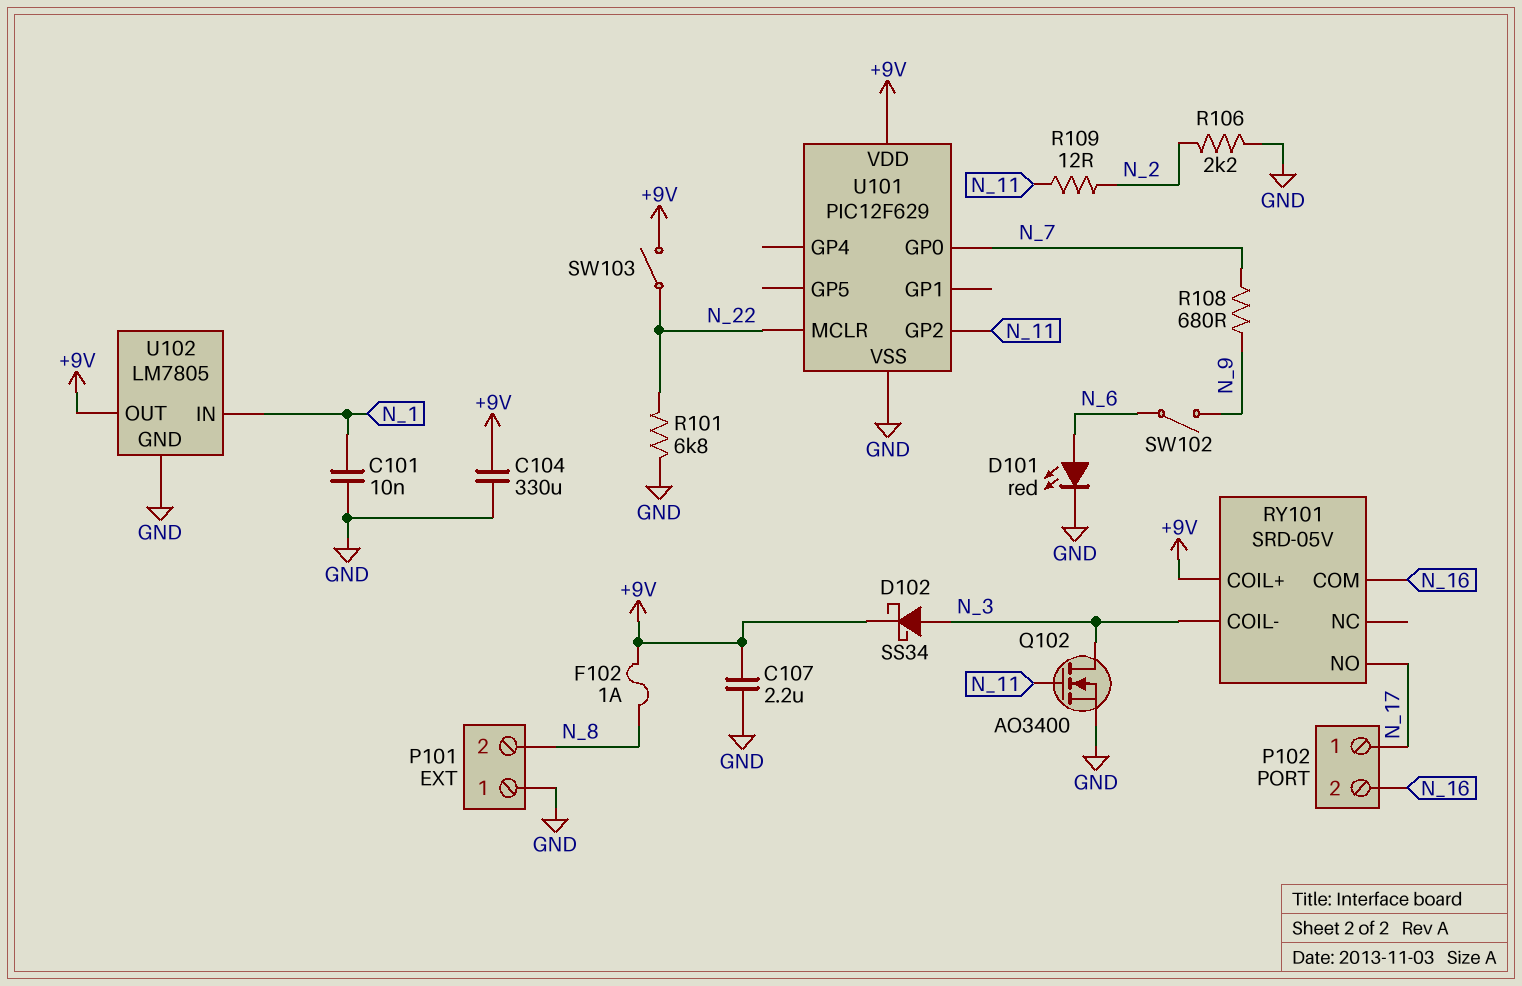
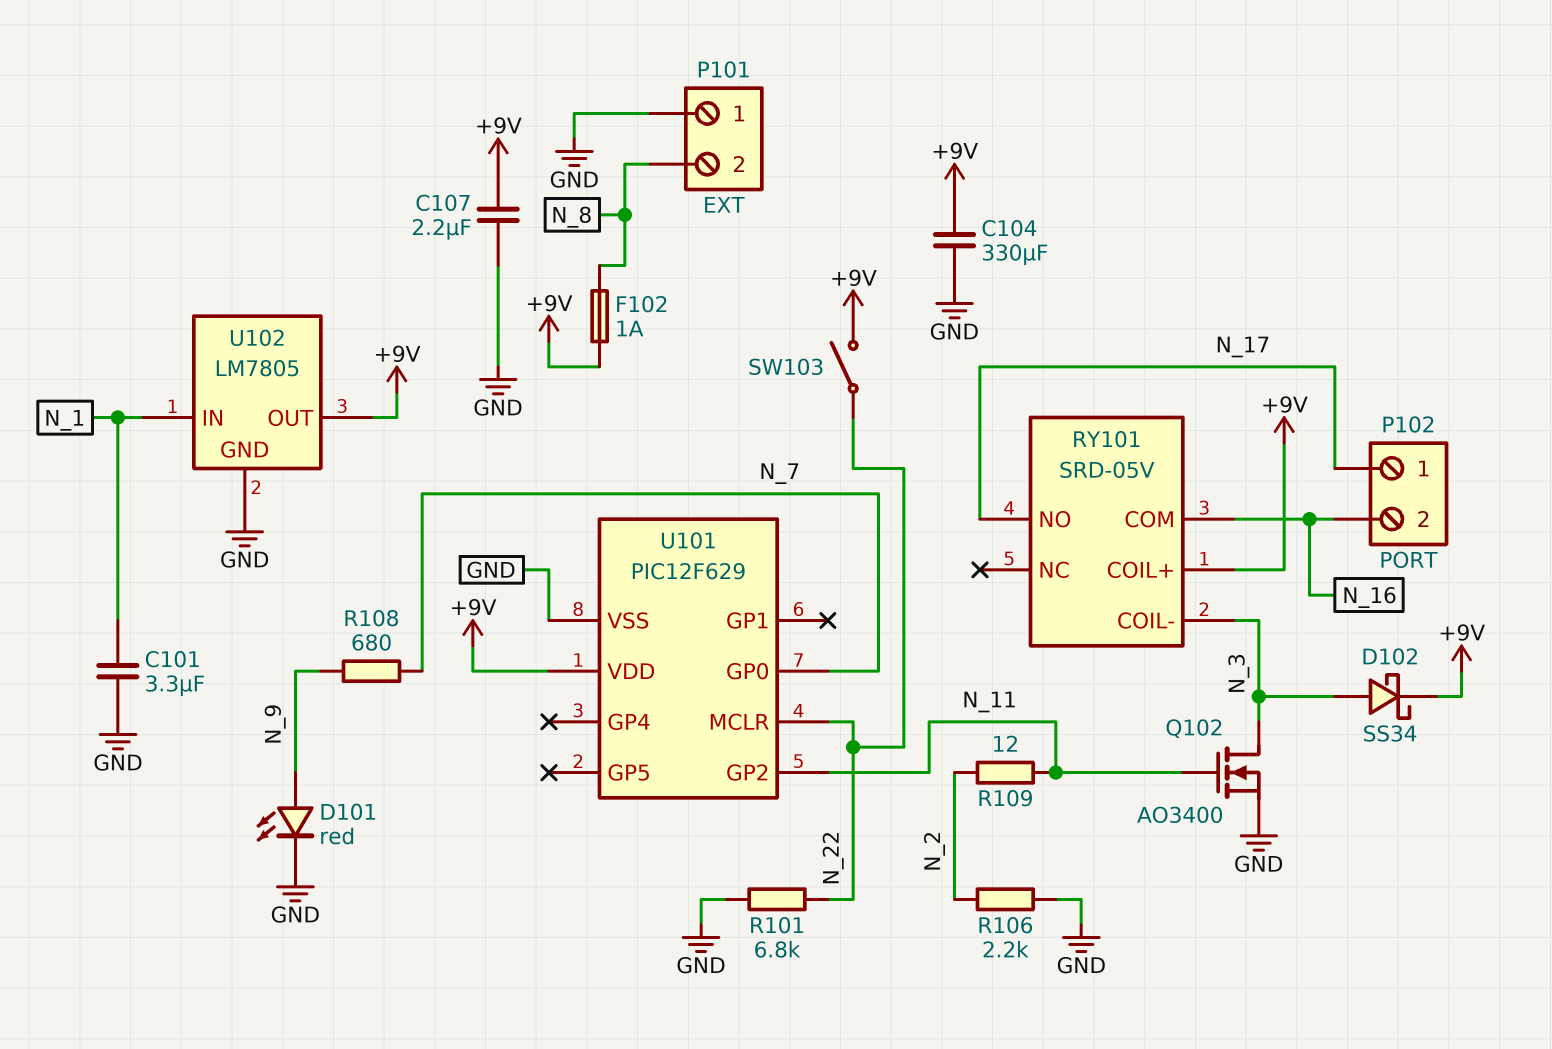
C101: 10nF (GND, N_1) -> 3.3uF (GND, N_1)
D101: LED red (A N_6, K GND) -> LED red (A N_9, K GND)
SW102: switch (N_6, N_9) -> none

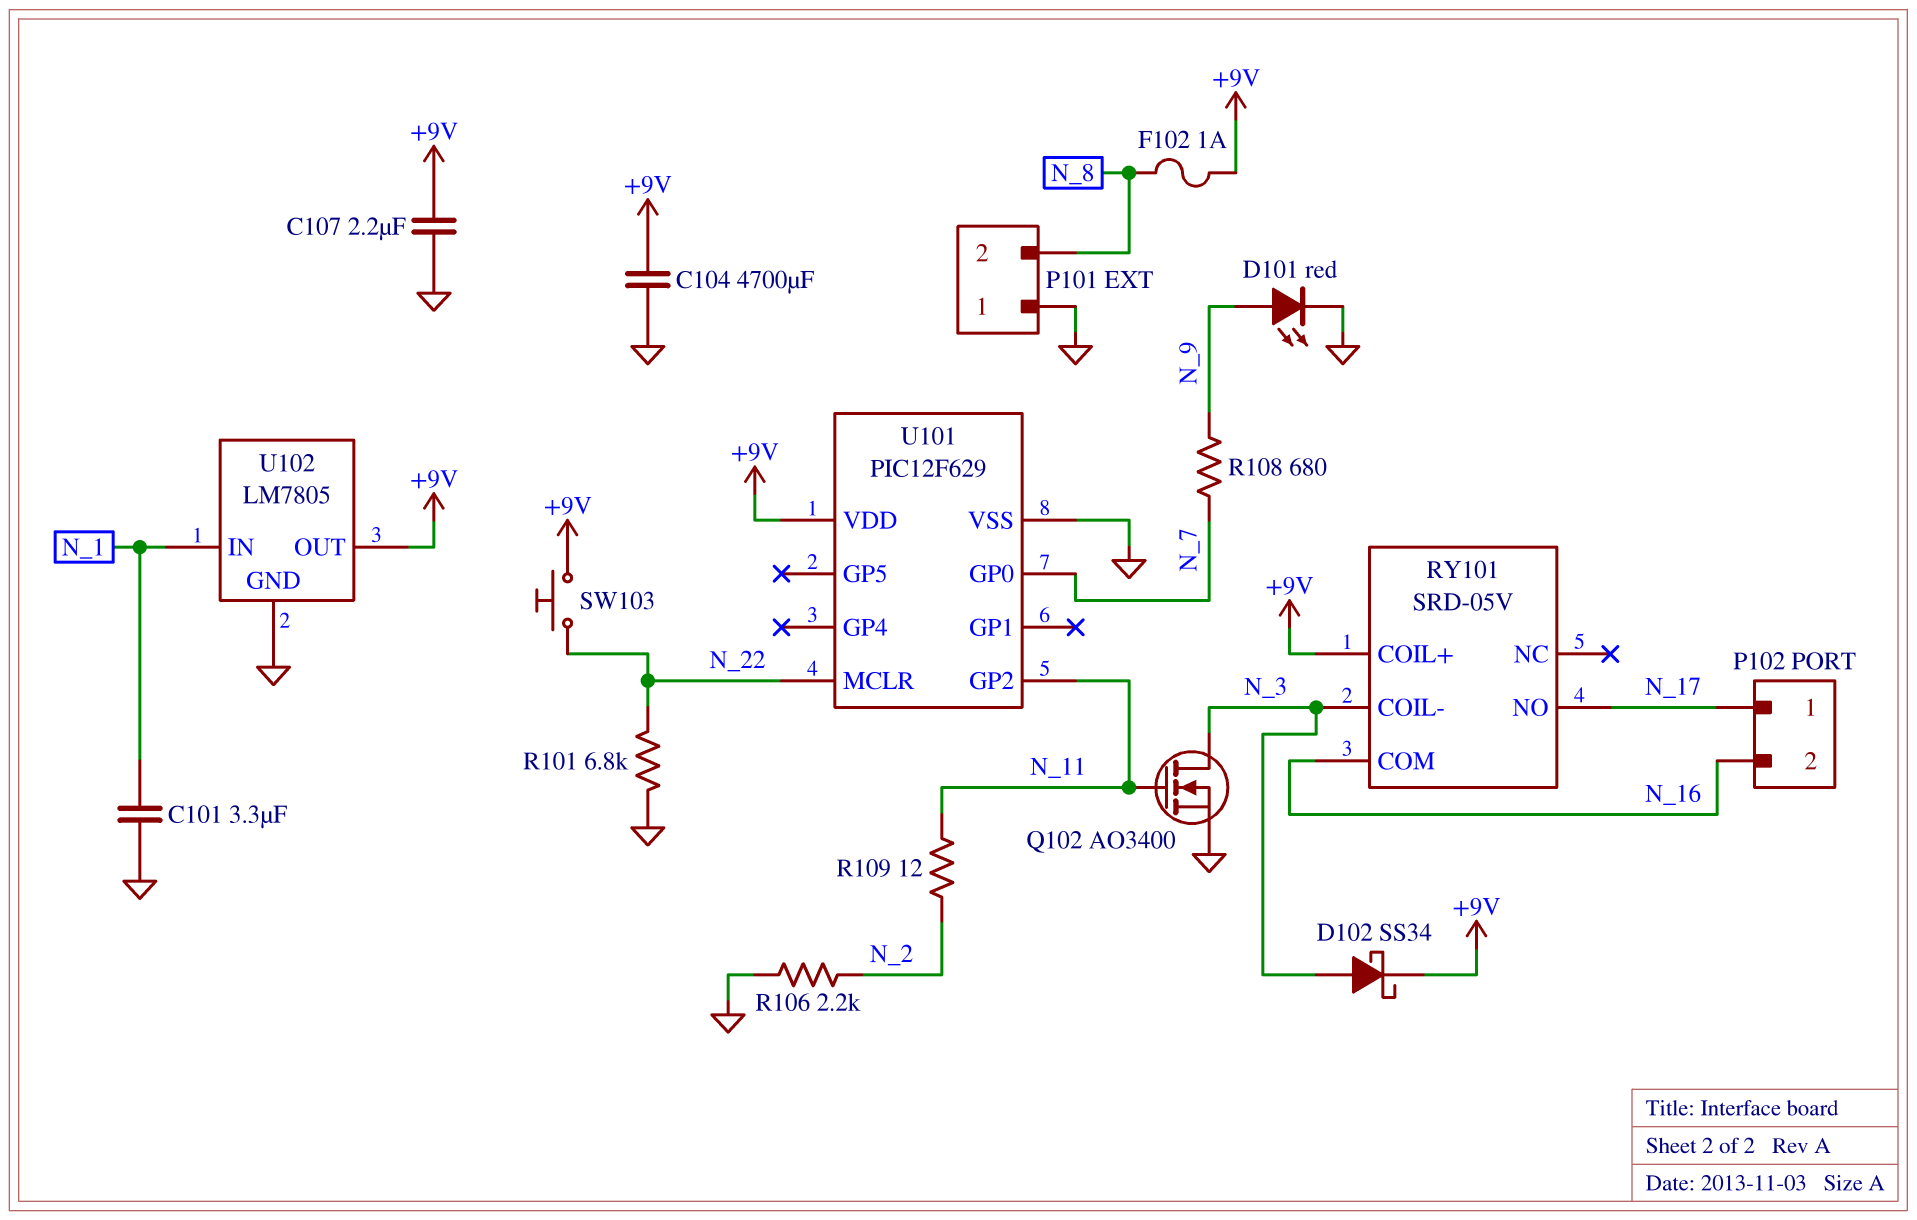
C104: 330uF (+9V, GND) -> 4700uF (+9V, GND)
SW103: switch (+9V, N_22) -> button (+9V, N_22)

